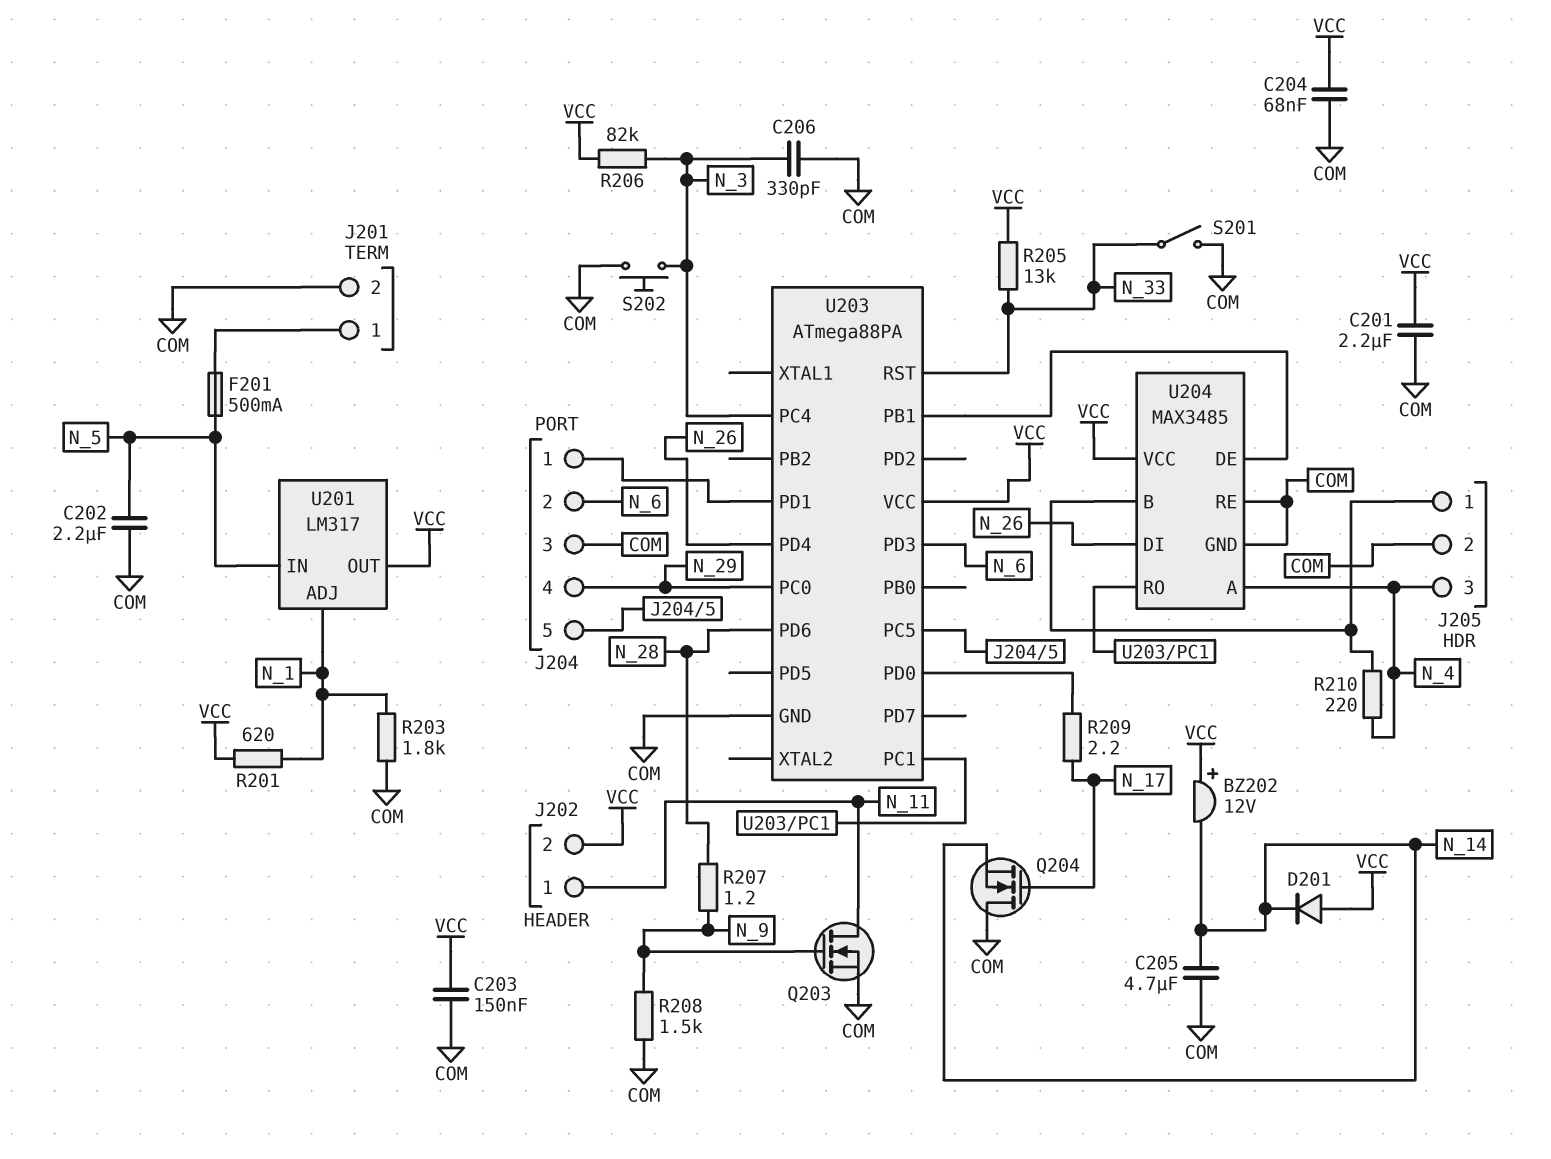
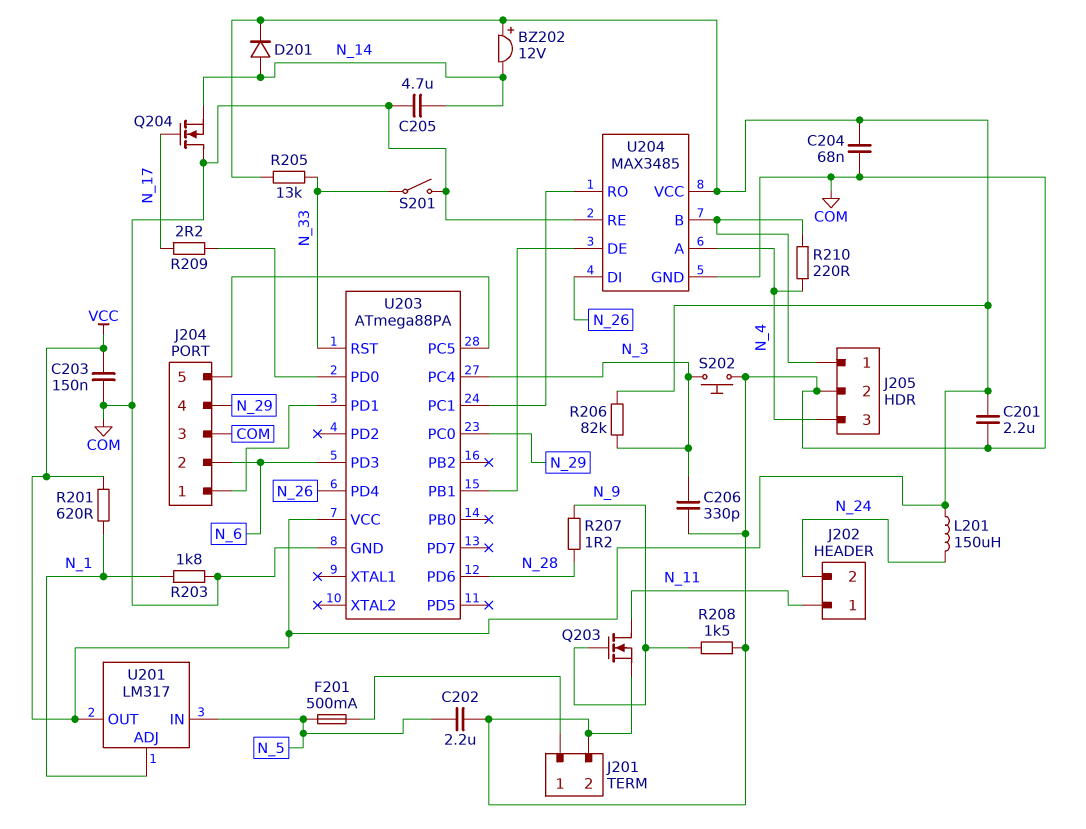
D201: diode (A VCC, K N_14) -> diode (A N_14, K VCC)
J202 pin 2: VCC -> N_24
L201: none -> 150uH (N_24, VCC)

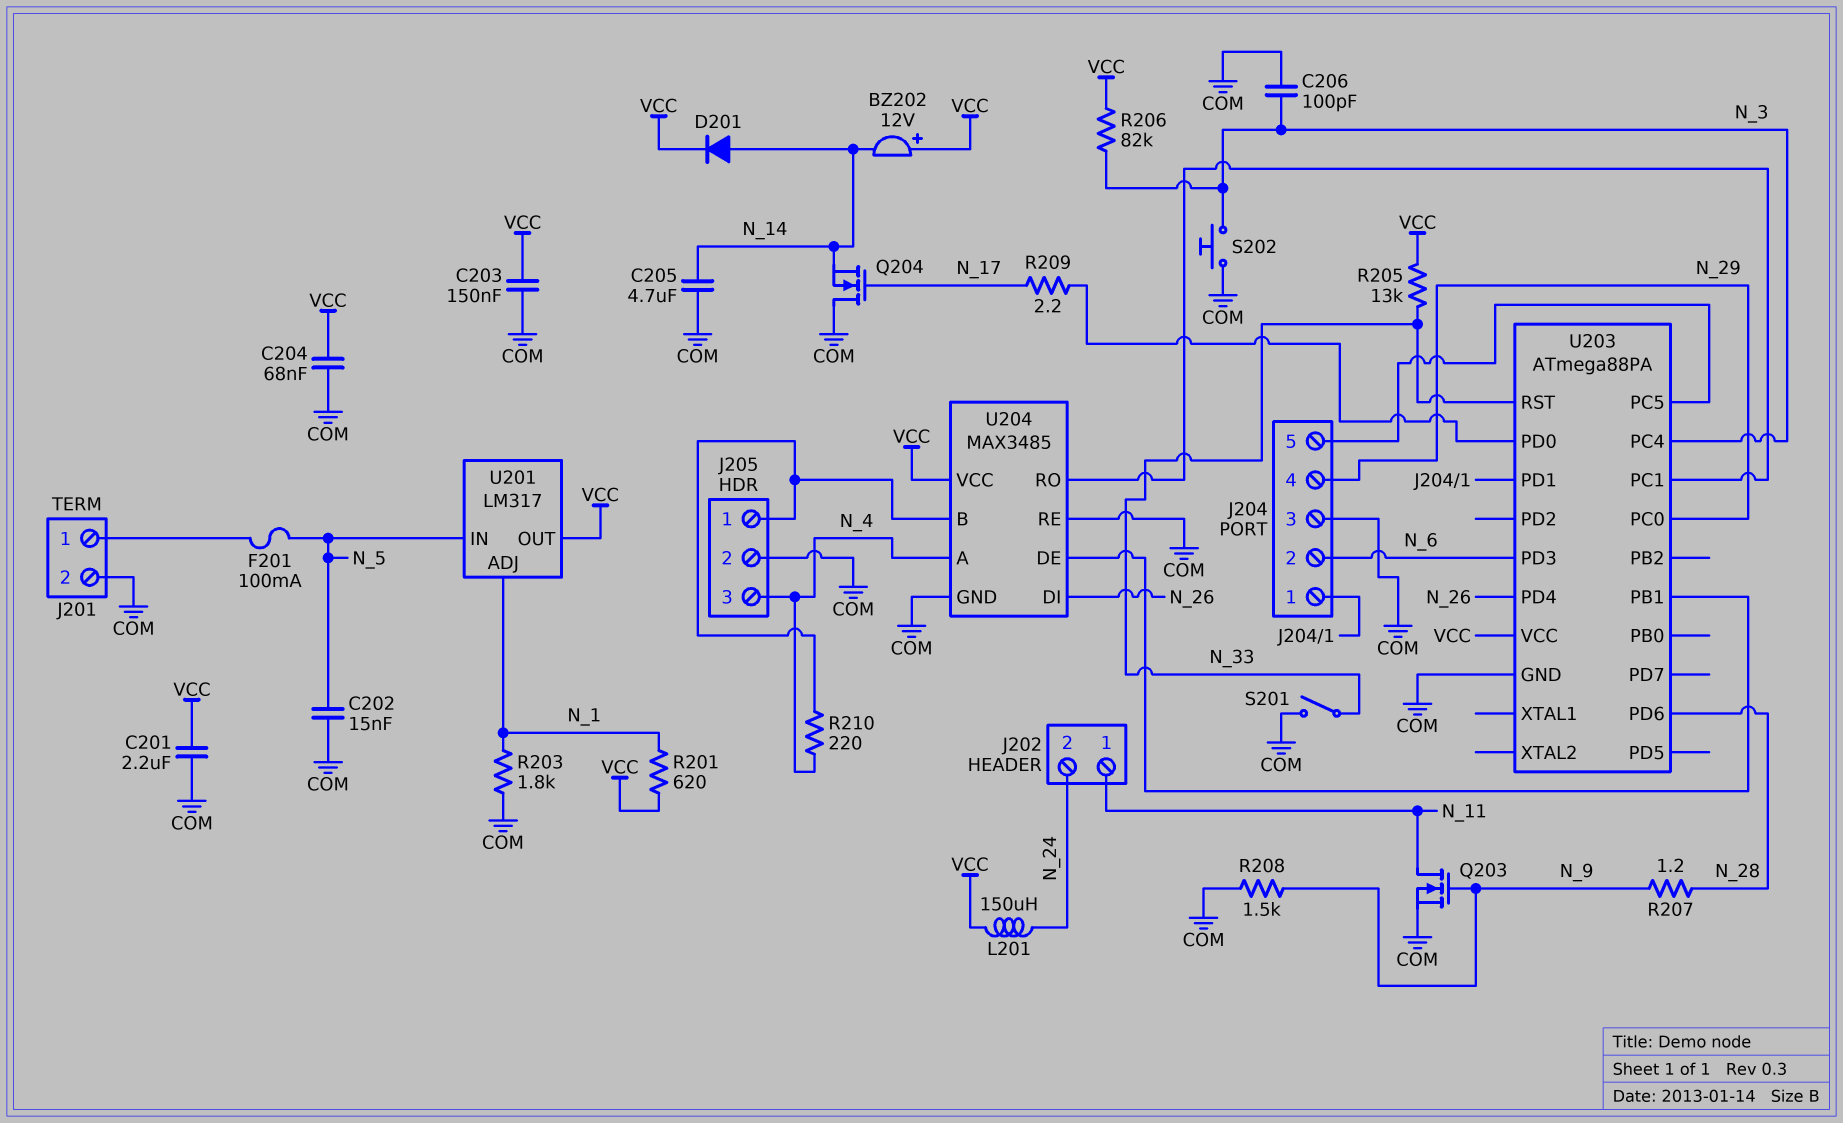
C202: 2.2uF (COM, N_5) -> 15nF (COM, N_5)
C206: 330pF (COM, N_3) -> 100pF (COM, N_3)
F201: 500mA (J201/1, N_5) -> 100mA (J201/1, N_5)

